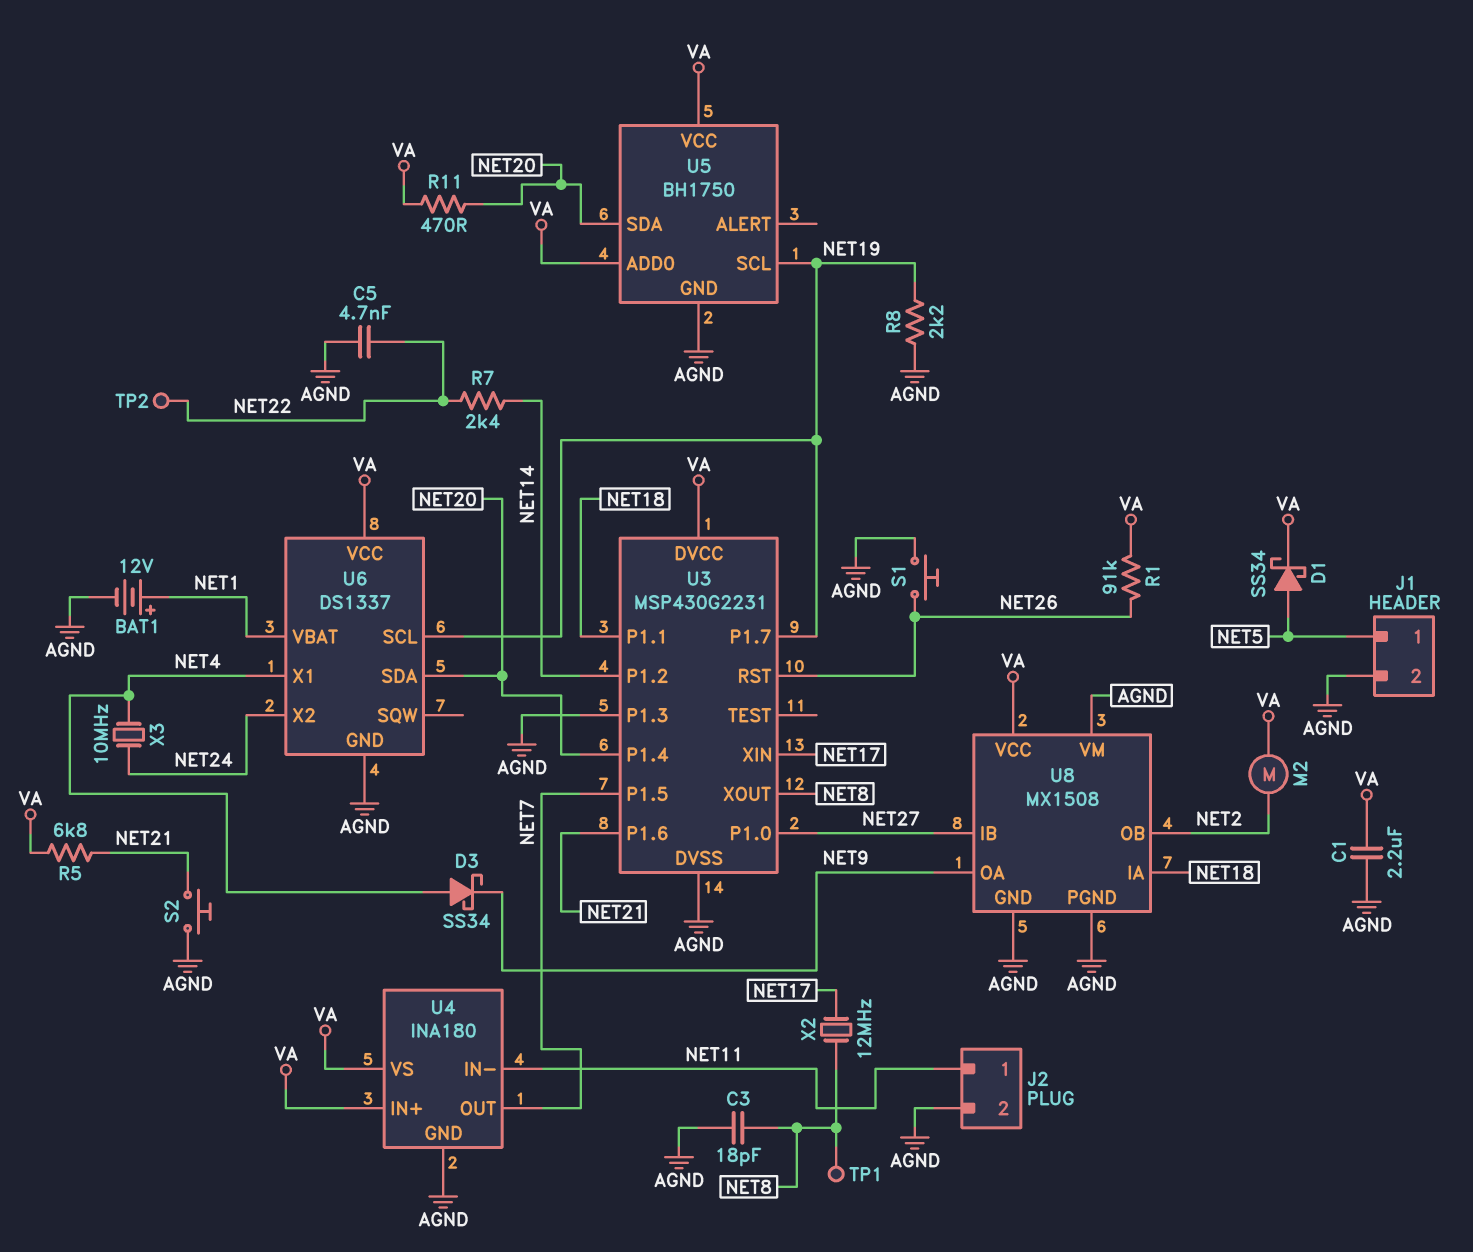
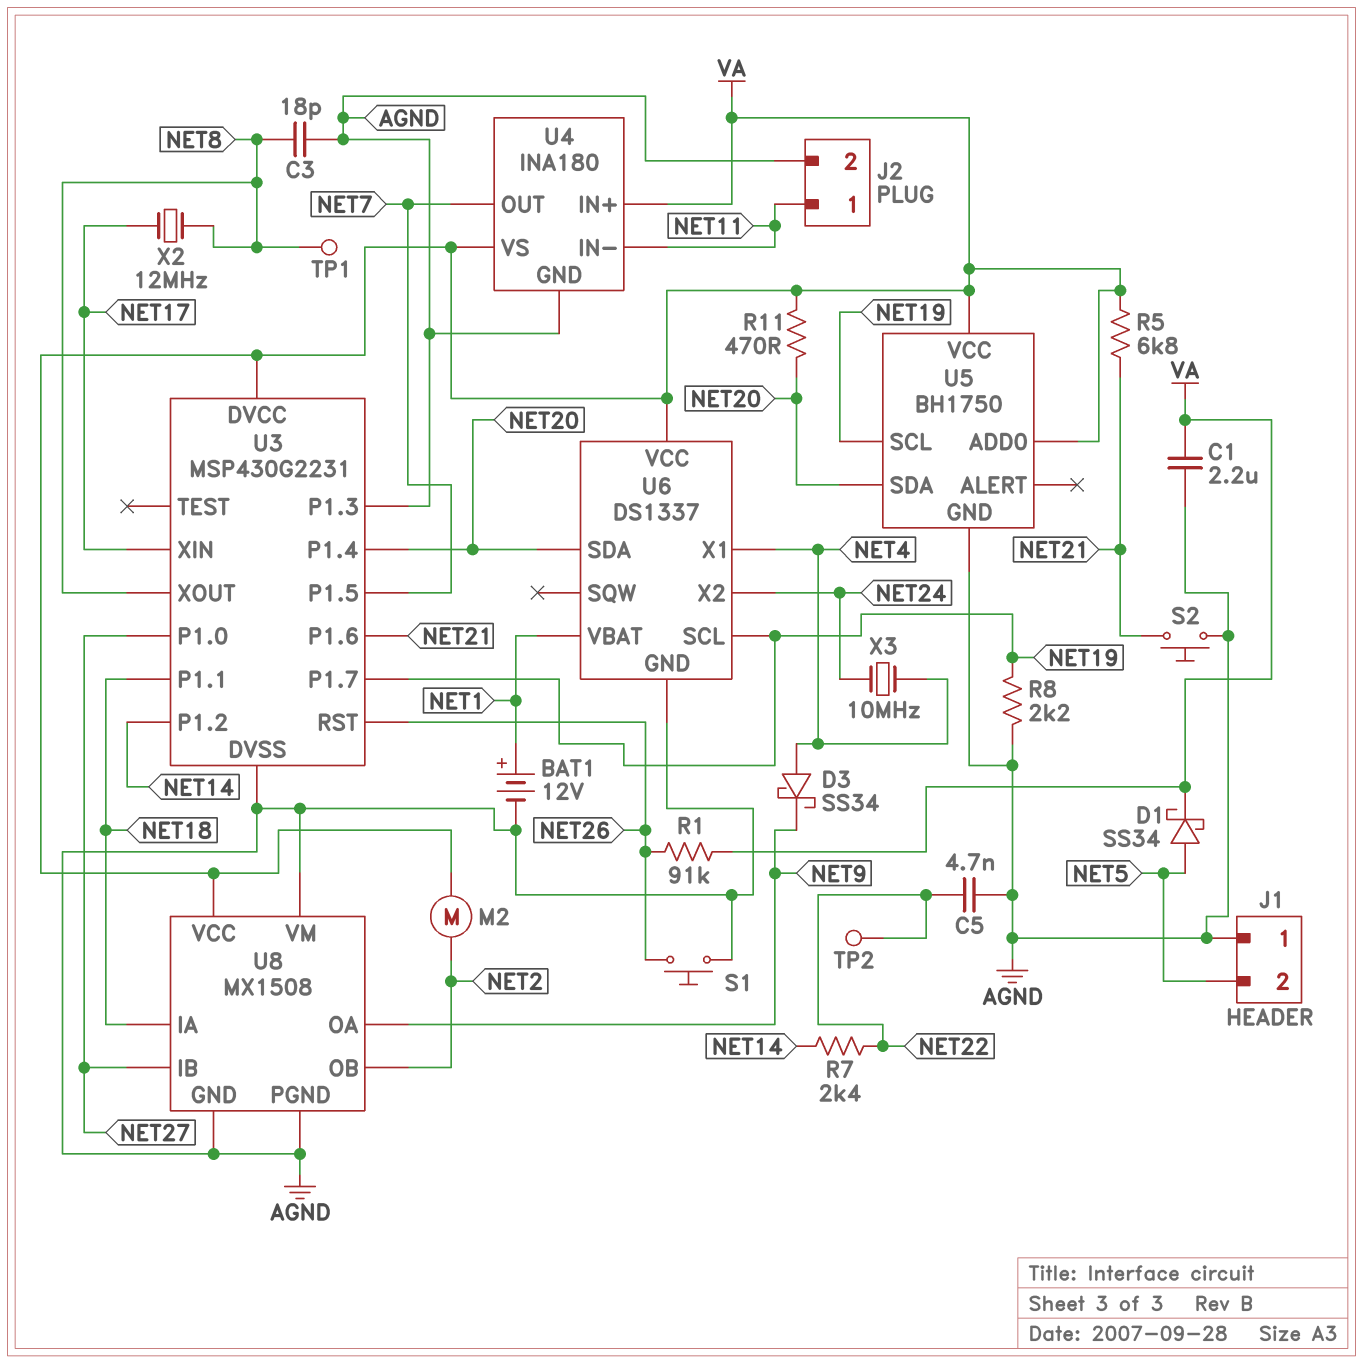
J1 pin 1: NET5 -> AGND
J1 pin 2: AGND -> NET5

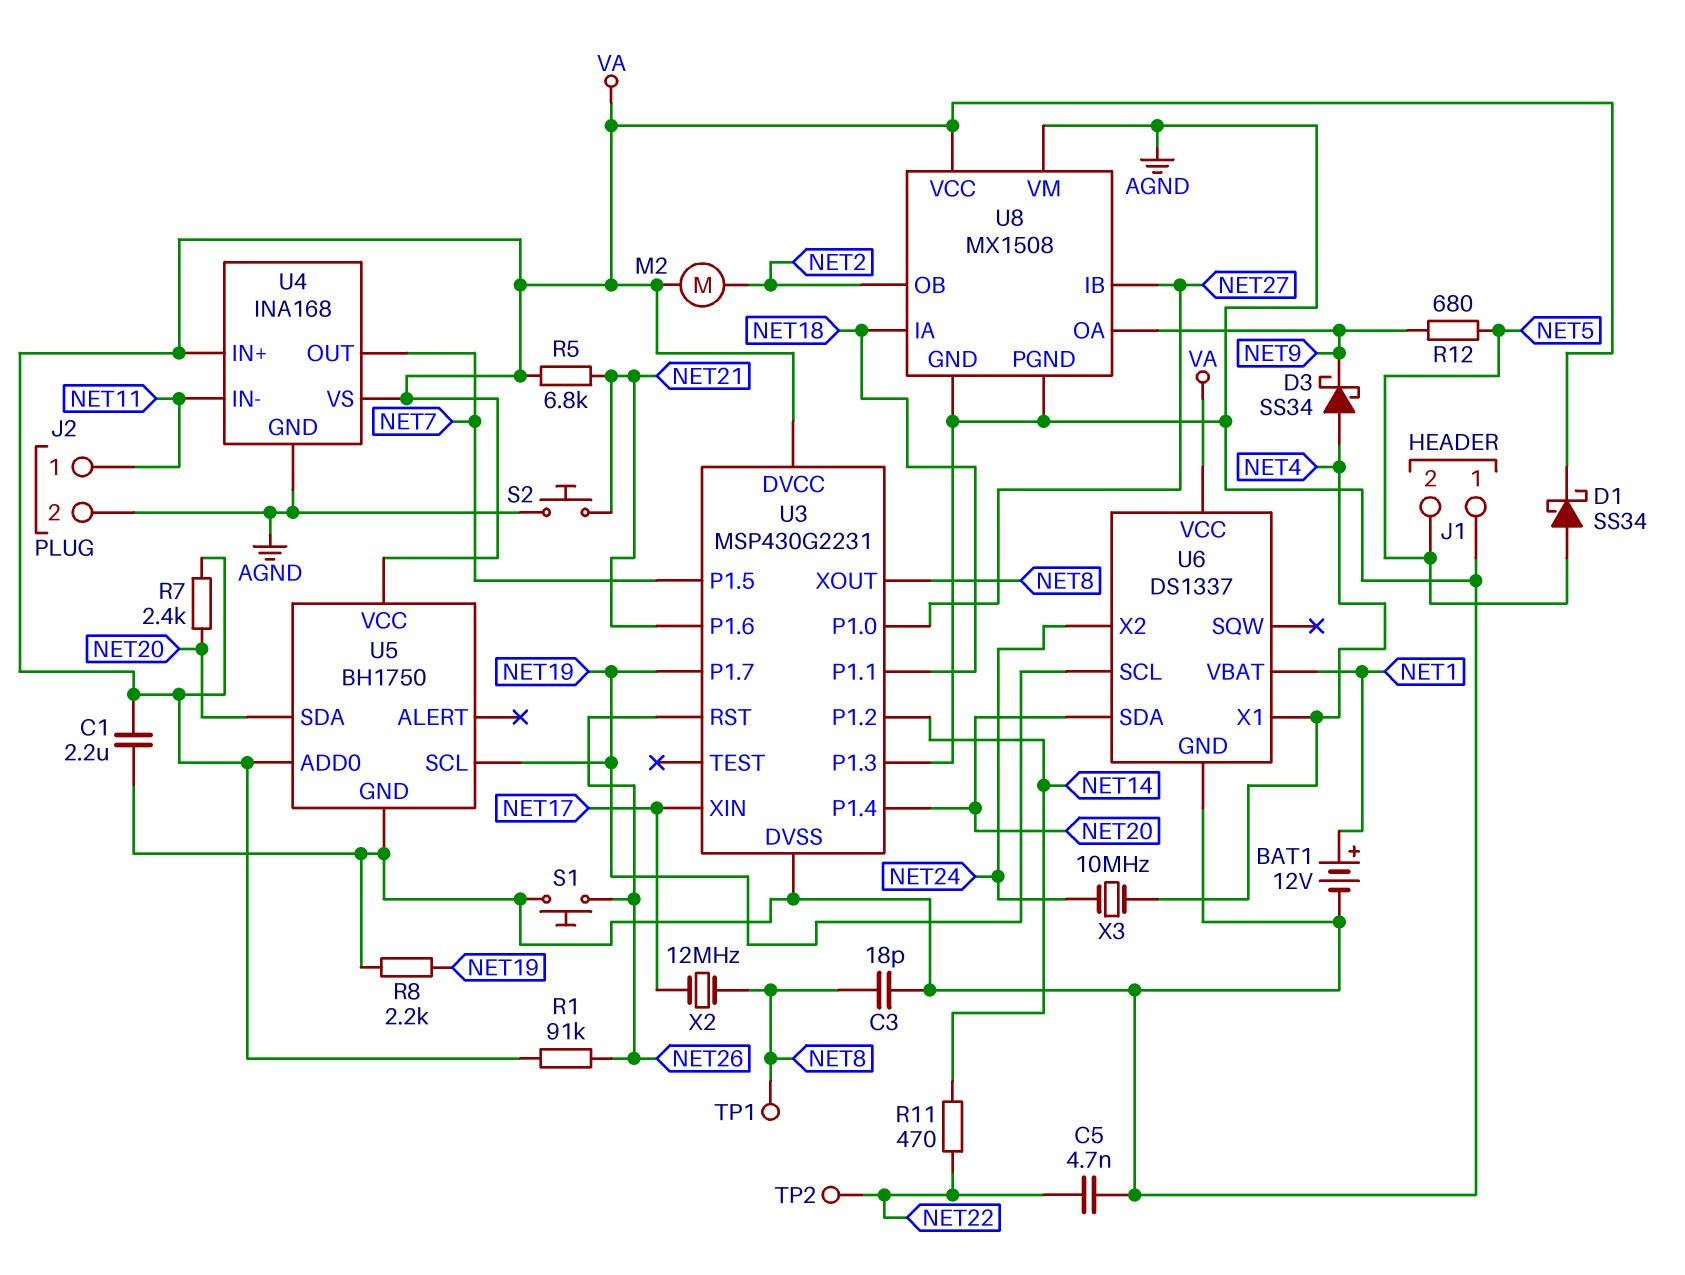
R7: 2.4k (NET14, NET22) -> 2.4k (NET20, VA)
R11: 470 (NET20, VA) -> 470 (NET14, NET22)
R12: none -> 680 (NET5, NET9)
U4: INA180 -> INA168

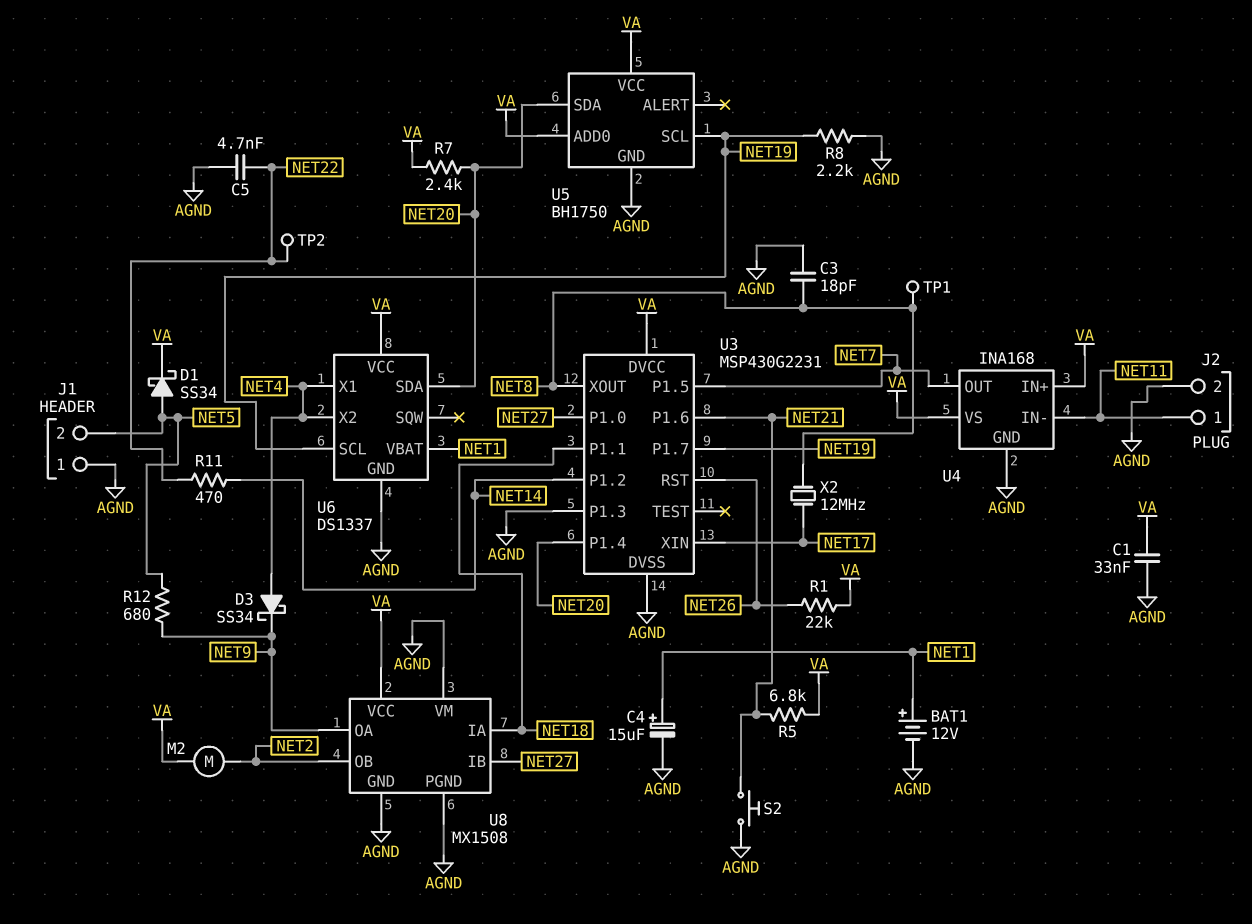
C1: 2.2uF (AGND, VA) -> 33nF (AGND, VA)
C4: none -> 15uF (plus NET1, minus AGND)
R1: 91k (NET26, VA) -> 22k (NET26, VA)
S1: button (AGND, NET26) -> none
U6 pin X2: NET24 -> NET4
X3: 10MHz (NET4, NET24) -> none

